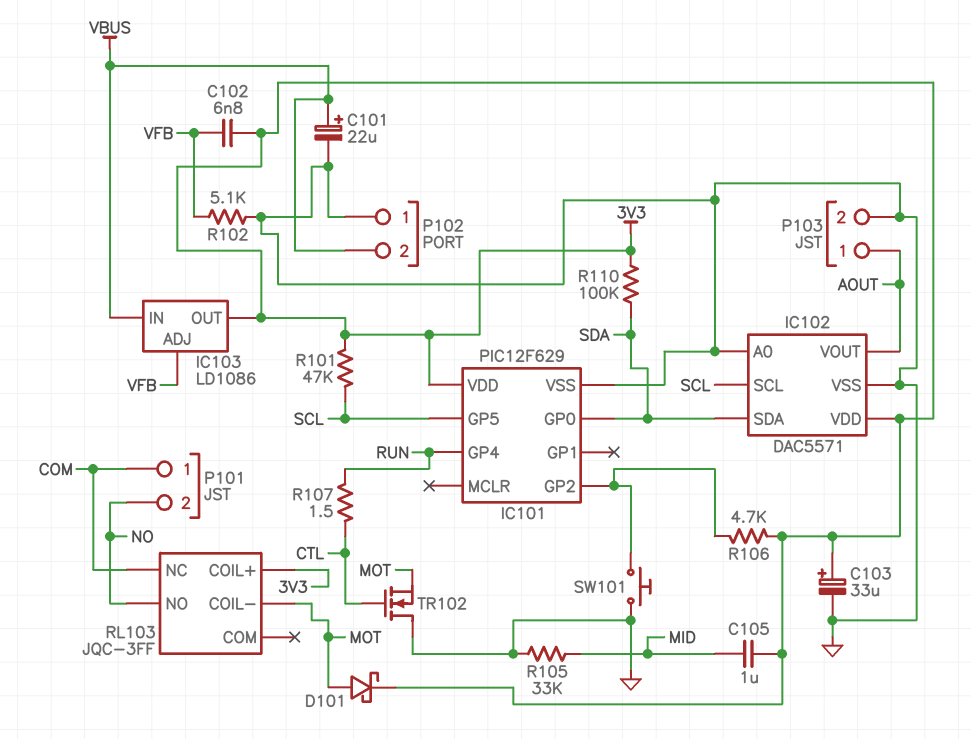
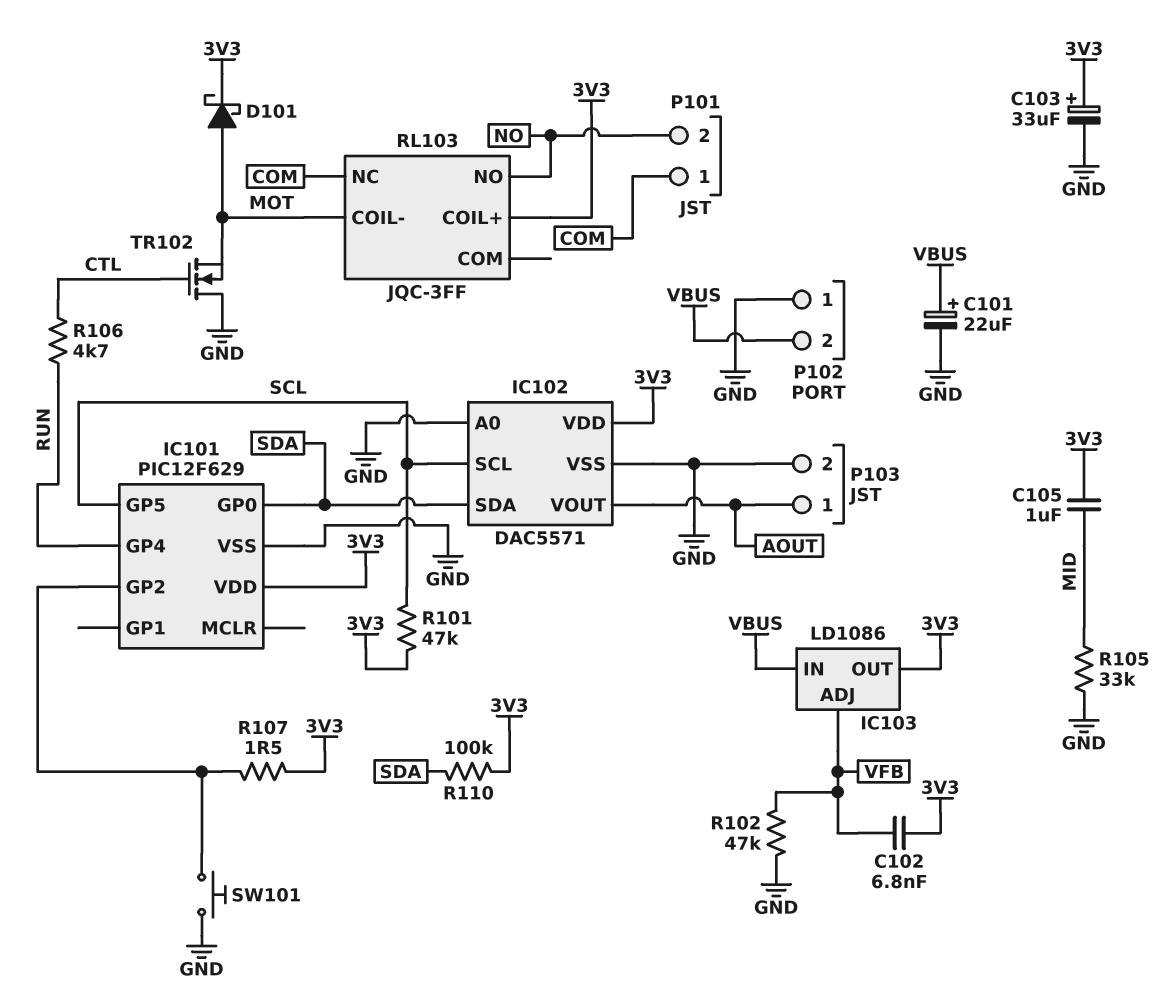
R102: 5.1k (GND, VFB) -> 47k (GND, VFB)
R106: 4.7k (3V3, IC101/GP2) -> 4.7k (CTL, RUN)
R107: 1.5 (CTL, RUN) -> 1.5 (3V3, IC101/GP2)

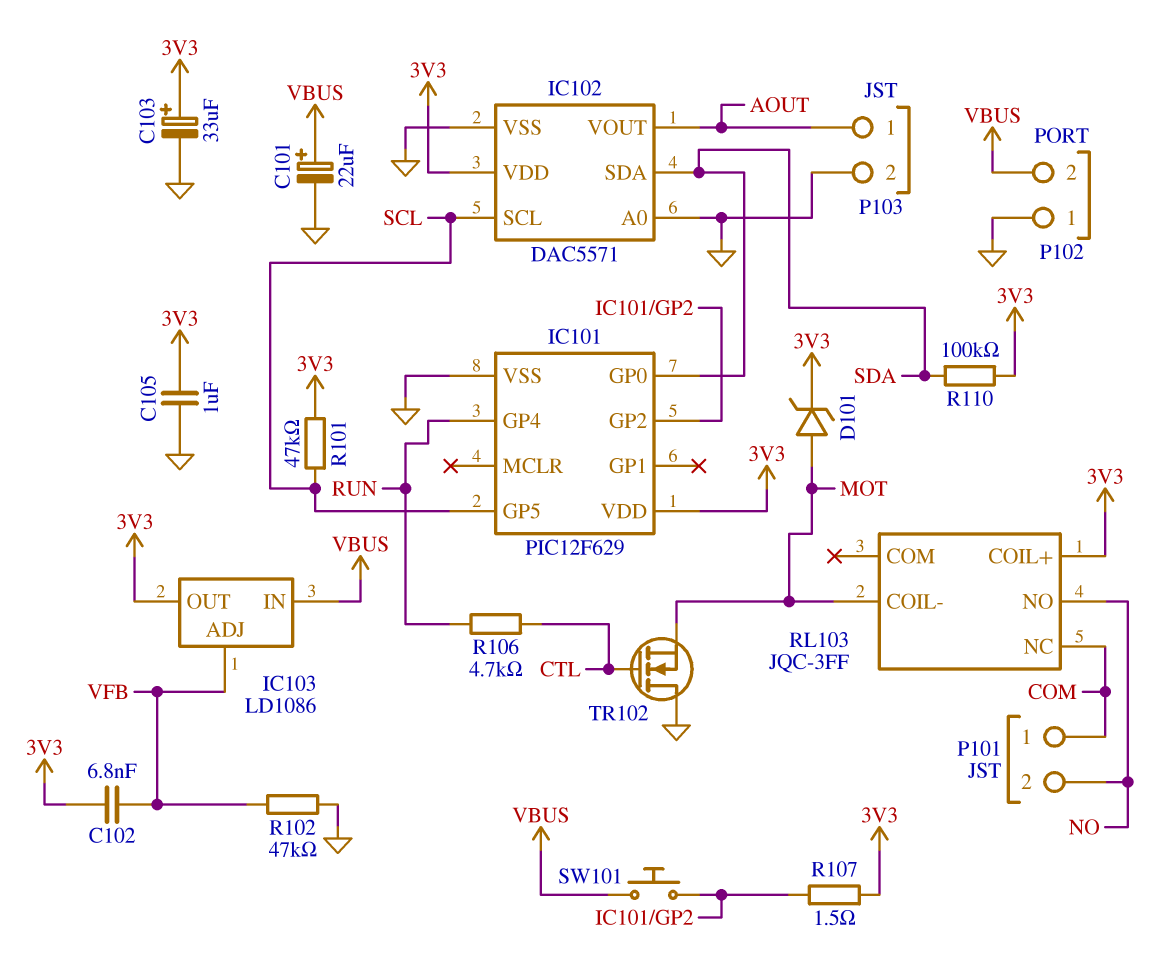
C105: 1uF (3V3, MID) -> 1uF (3V3, GND)
D101: schottky (A MOT, K 3V3) -> zener (A MOT, K 3V3)
R105: 33k (GND, MID) -> none
SW101: button (GND, IC101/GP2) -> button (IC101/GP2, VBUS)

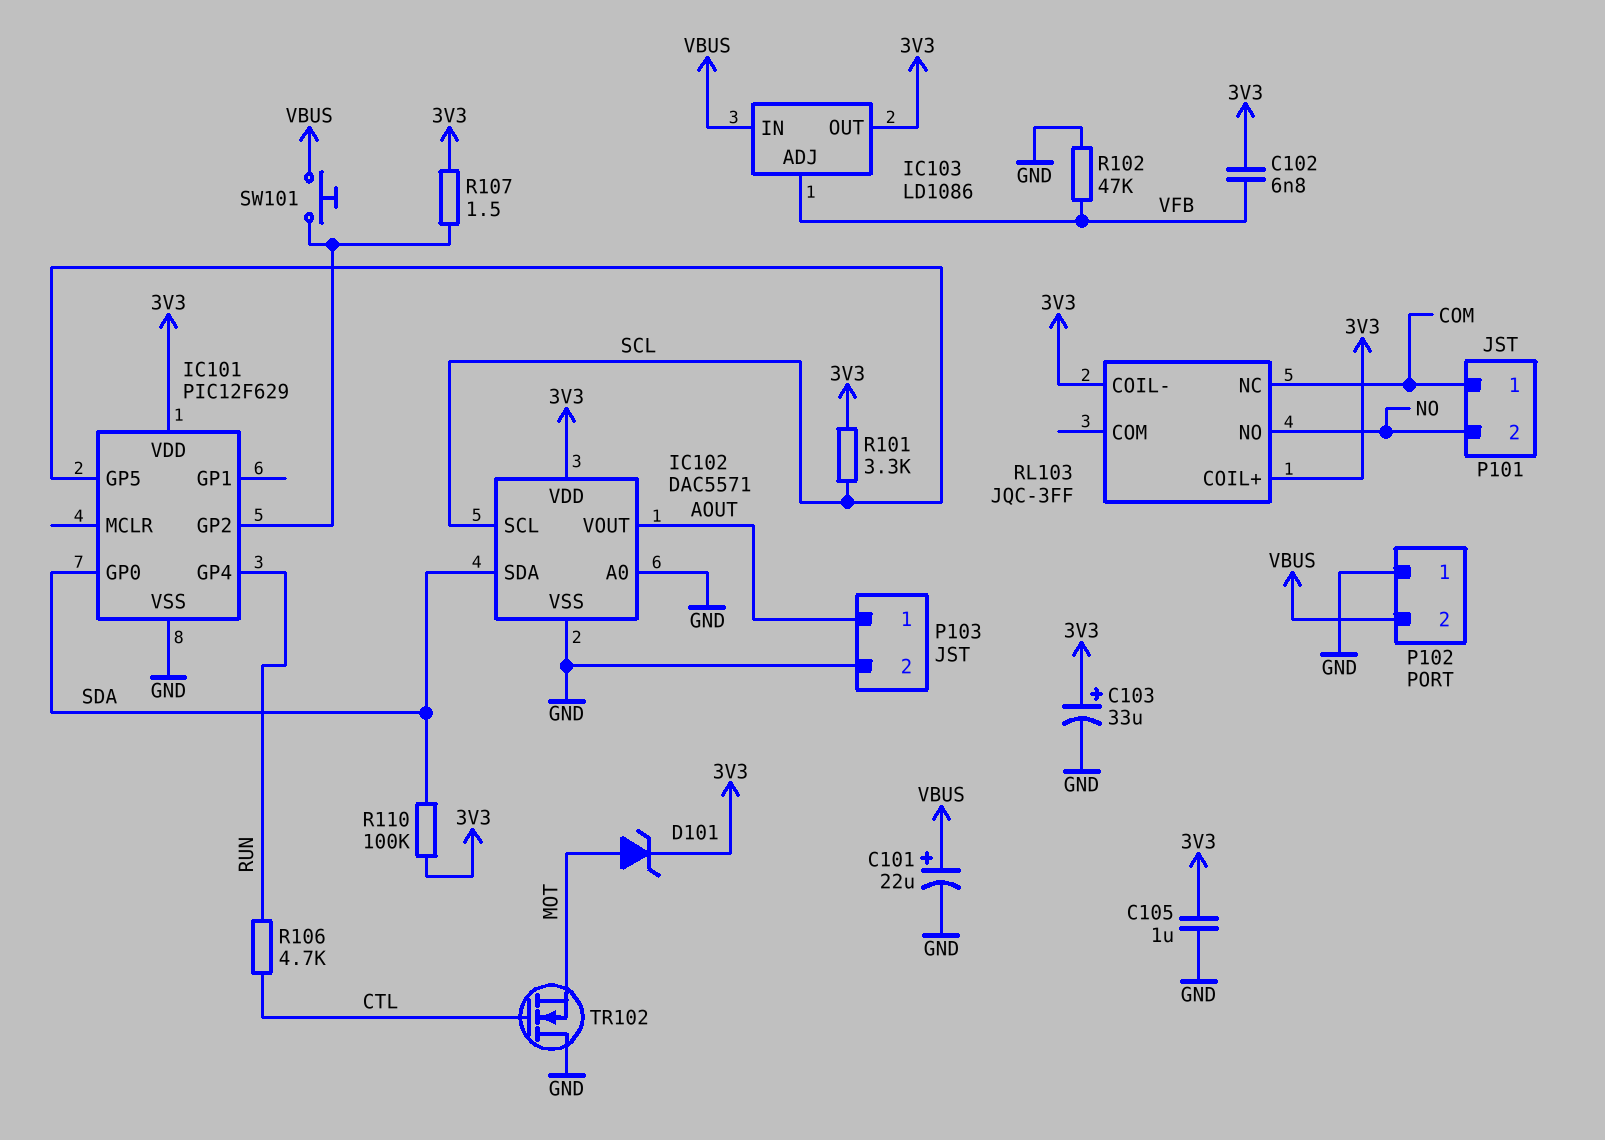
R101: 47k (3V3, SCL) -> 3.3k (3V3, SCL)
RL103 pin COIL-: MOT -> 3V3

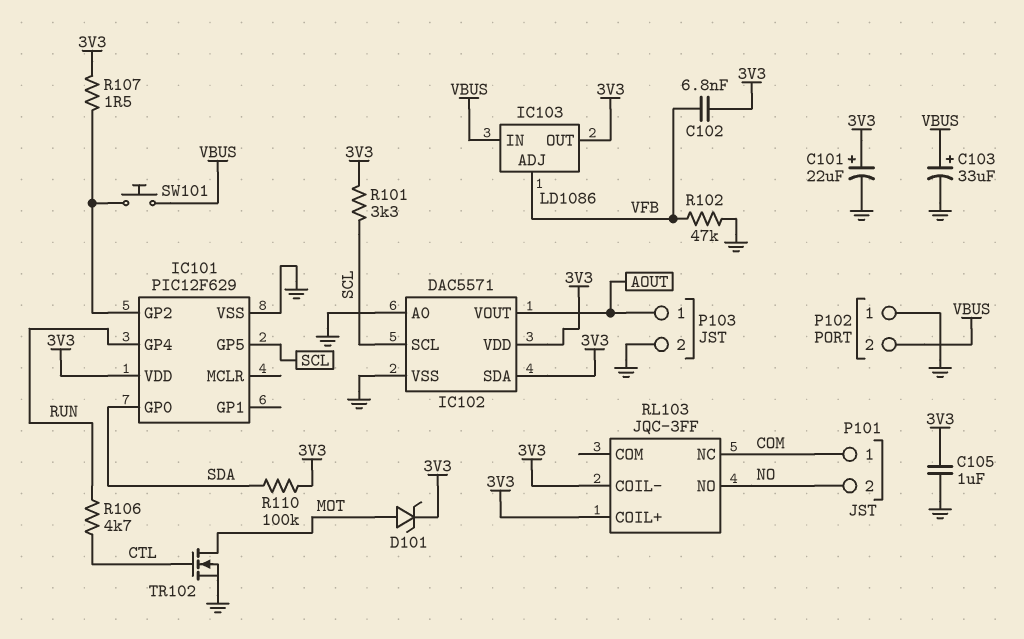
C101: 22uF (plus VBUS, minus GND) -> 22uF (plus 3V3, minus GND)
C103: 33uF (plus 3V3, minus GND) -> 33uF (plus VBUS, minus GND)
IC102 pin SDA: SDA -> 3V3
TR102: NMOS (G CTL, D GND, S MOT) -> NMOS (G CTL, D MOT, S GND)

